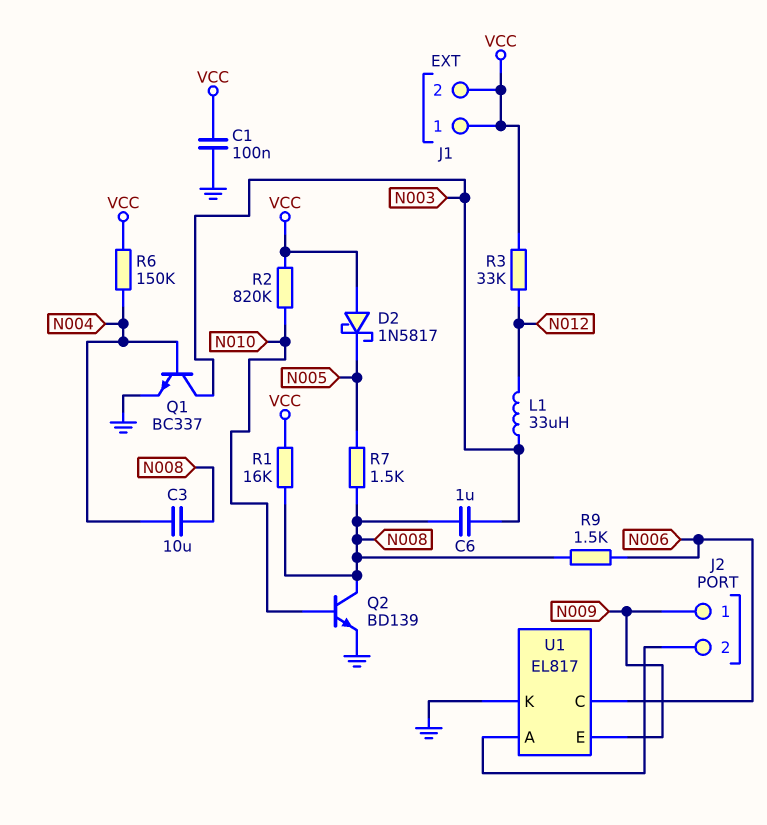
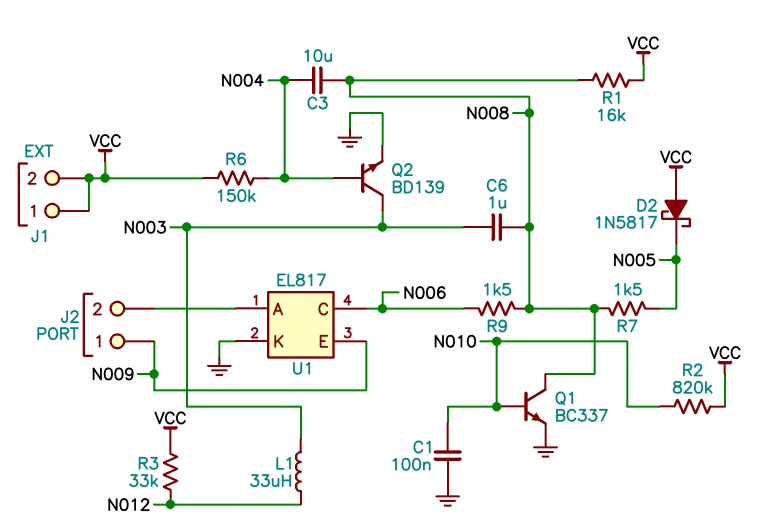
C1: 100nF (GND, VCC) -> 100nF (GND, N010)
Q1: NPN BC337 (B N004, C N003, E GND) -> NPN BC337 (B N010, C N008, E GND)
Q2: NPN BD139 (B N010, C N008, E GND) -> NPN BD139 (B N004, C N003, E GND)

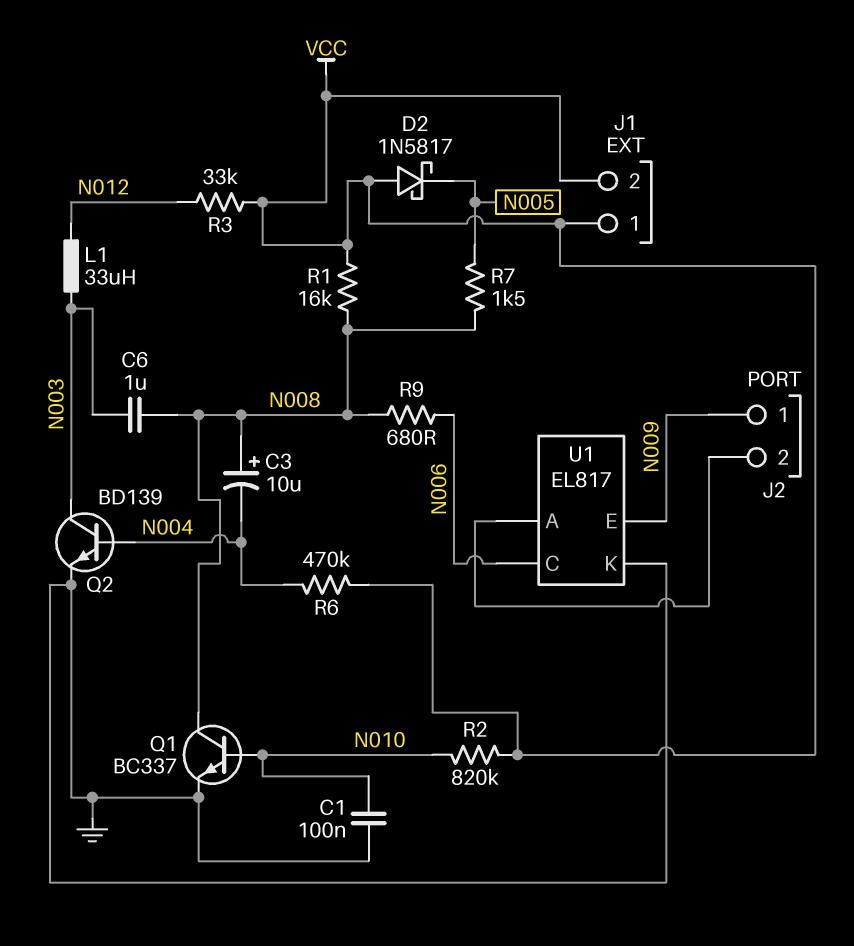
C3: 10uF (N004, N008) -> 10uF (plus N008, minus N004)
R6: 150k (N004, VCC) -> 470k (N004, VCC)
R9: 1.5k (N006, N008) -> 680 (N006, N008)

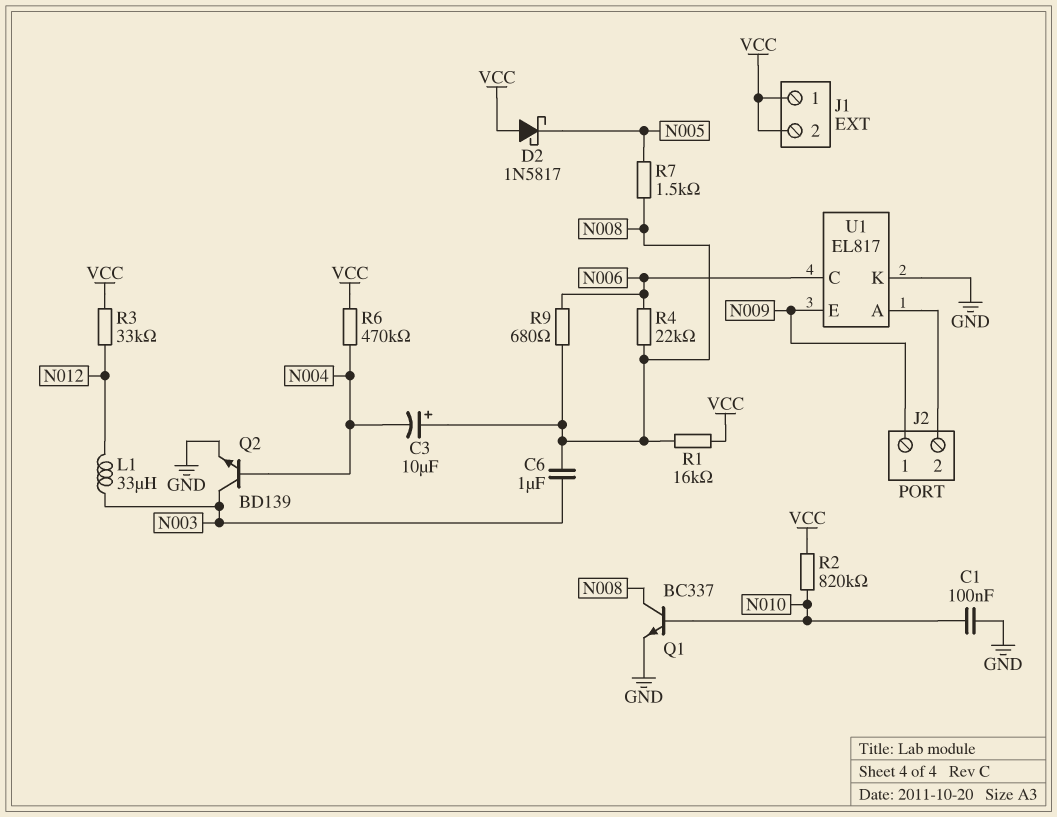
R4: none -> 22k (N006, N008)

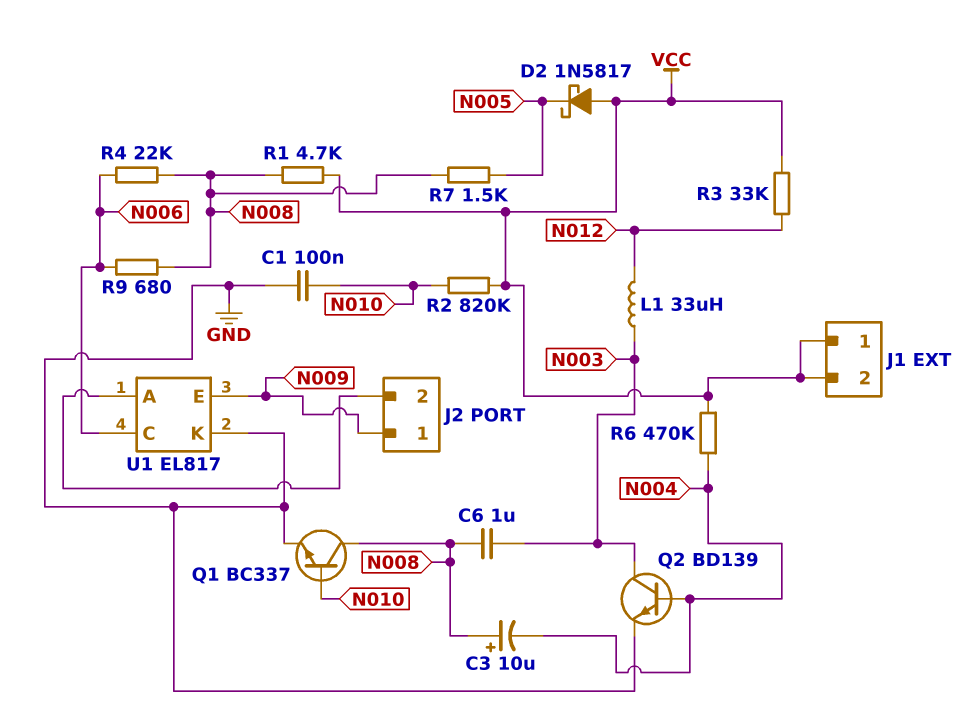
R1: 16k (N008, VCC) -> 4.7k (N008, VCC)

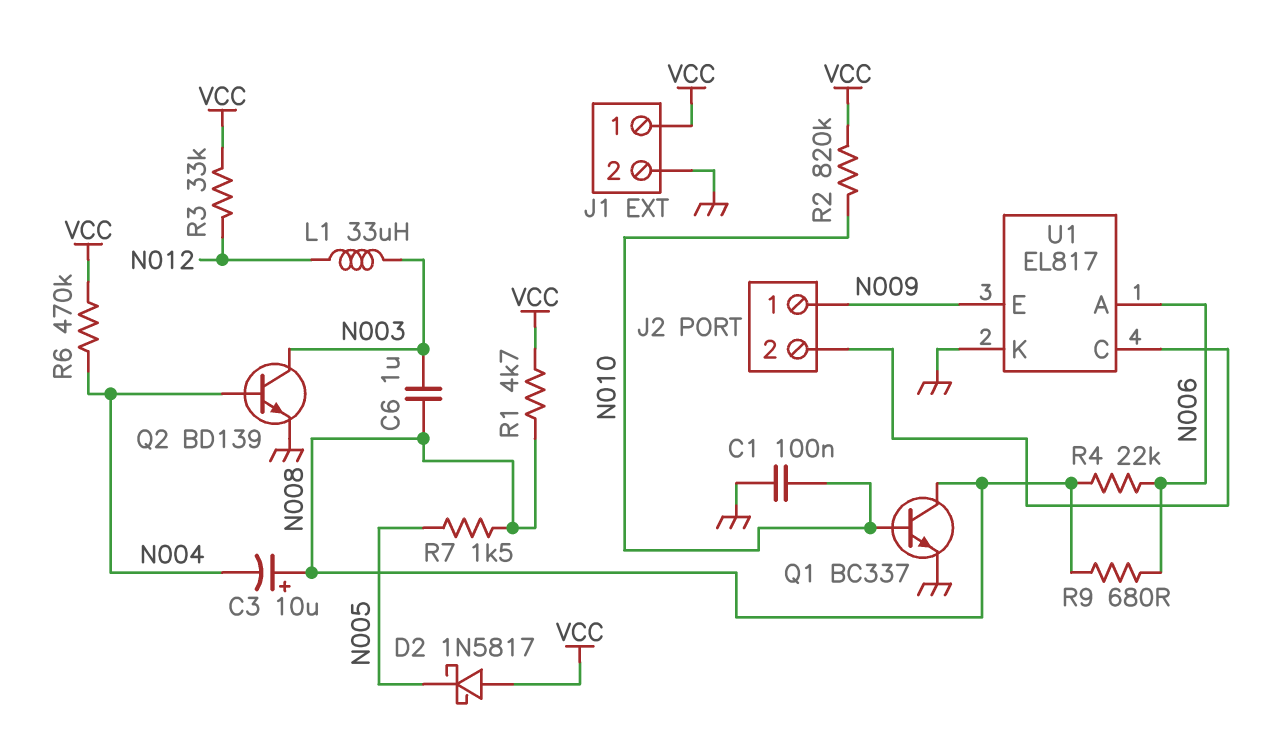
J1 pin 2: VCC -> GND
U1 pin A: J2/2 -> N006
U1 pin C: N006 -> J2/2

